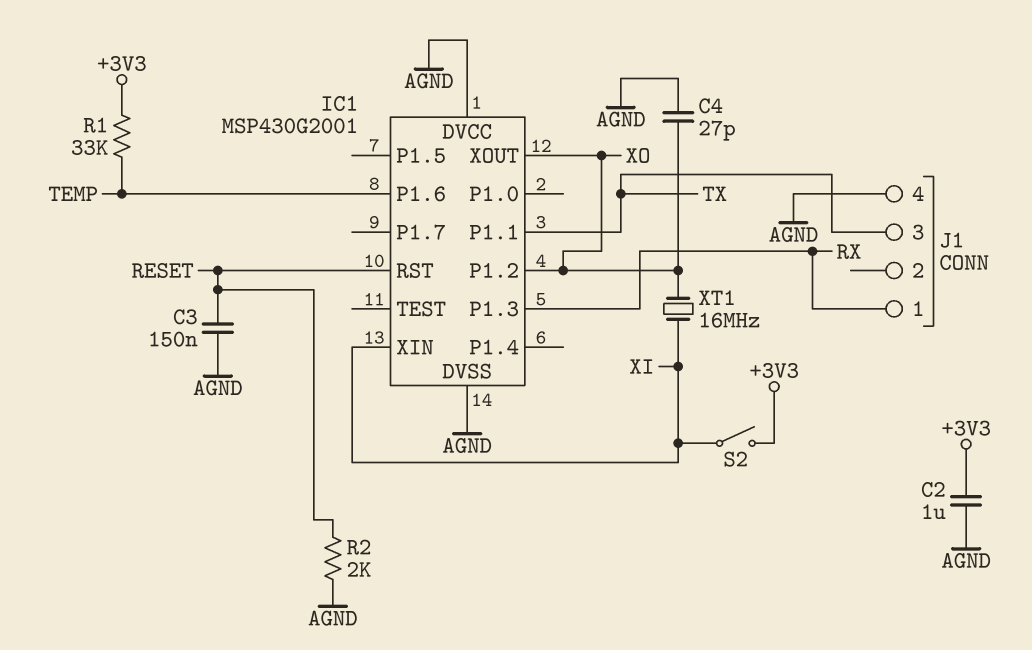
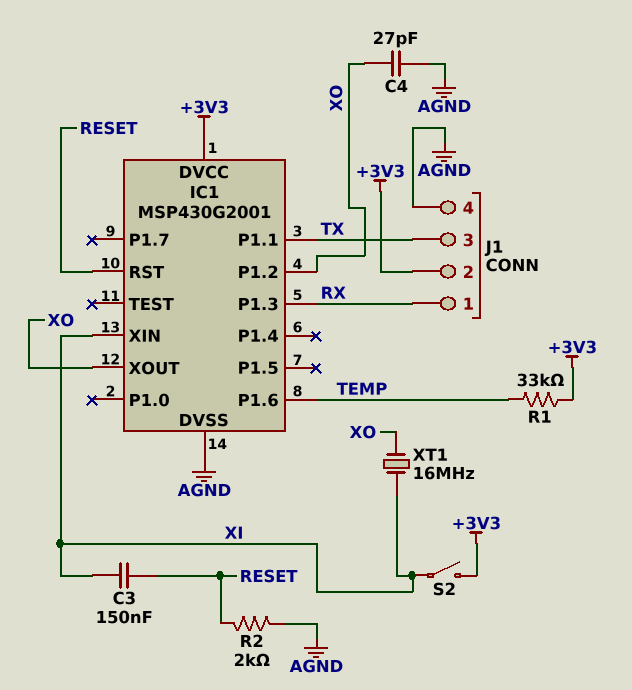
C2: 1uF (+3V3, AGND) -> none
C3: 150nF (AGND, RESET) -> 150nF (RESET, XI)
IC1 pin DVCC: AGND -> +3V3
J1 pin 2: none -> +3V3

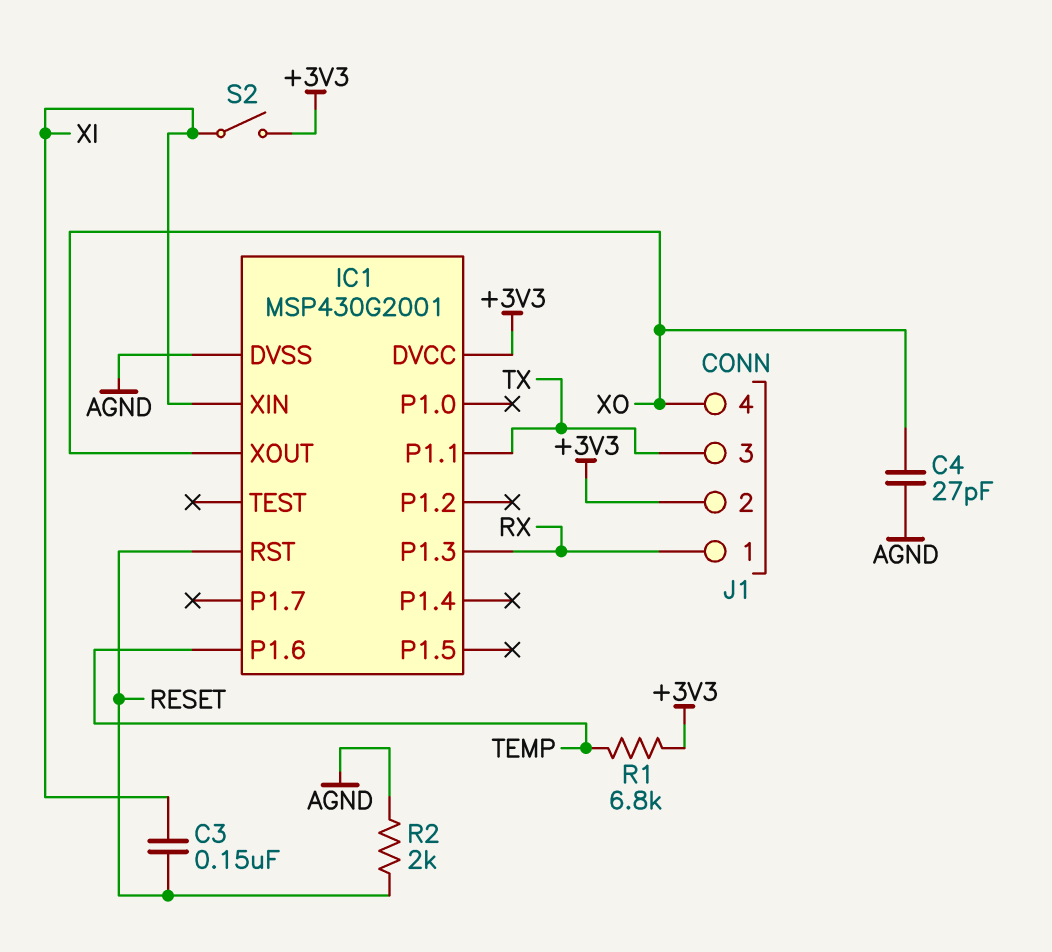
IC1 pin P1.2: XO -> none
J1 pin 4: AGND -> XO
R1: 33k (+3V3, TEMP) -> 6.8k (+3V3, TEMP)
XT1: 16MHz (XI, XO) -> none

